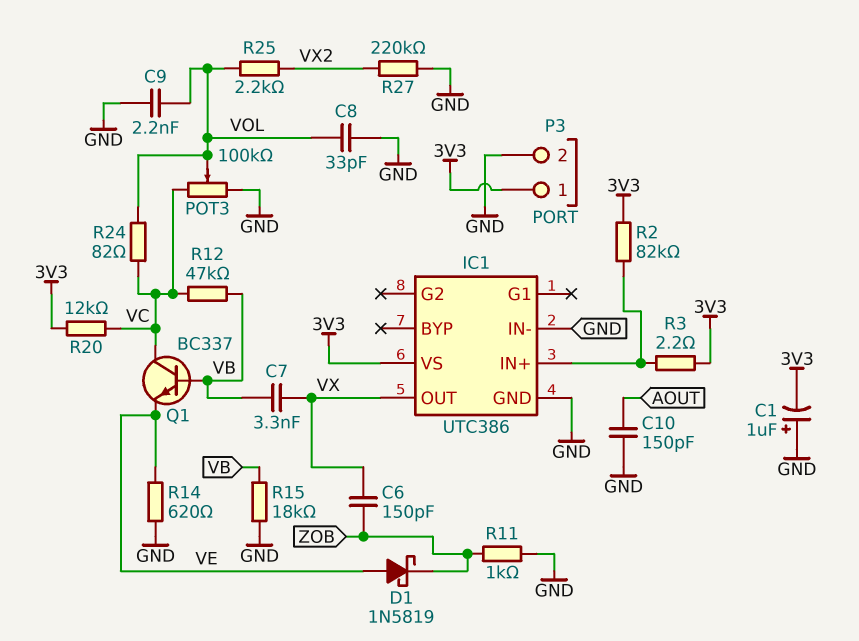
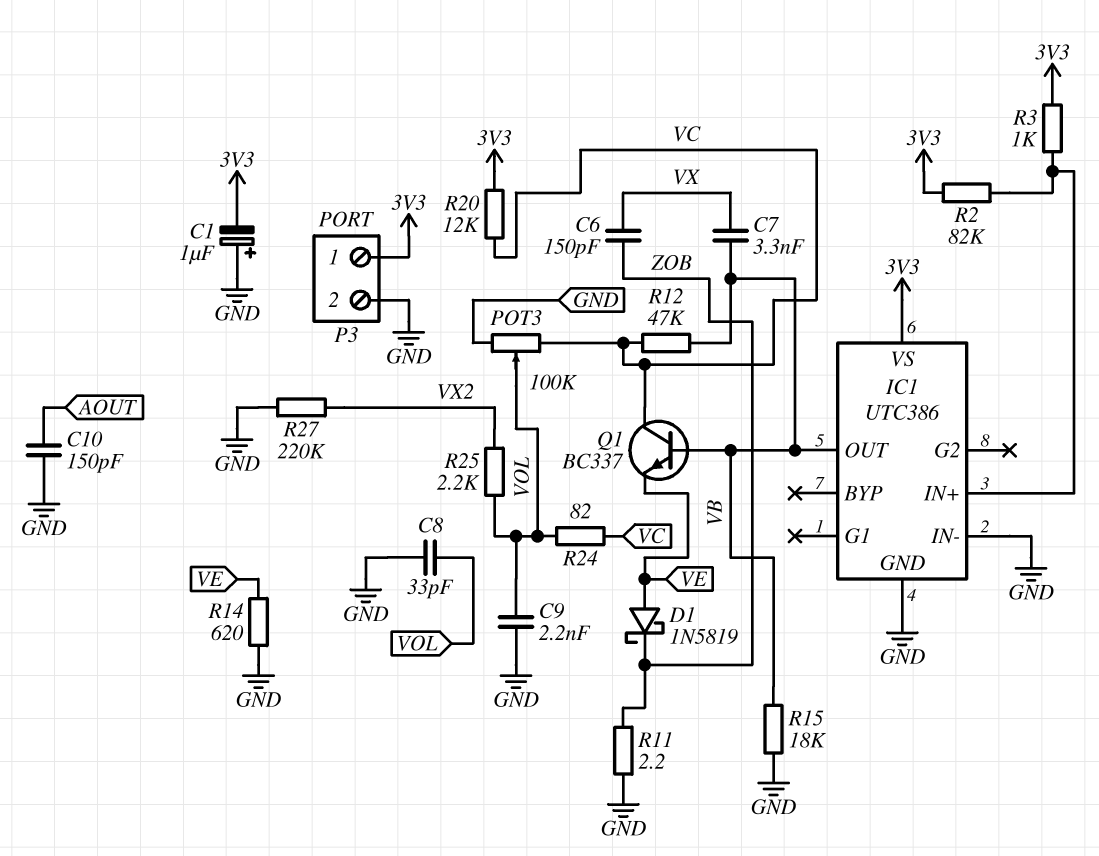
IC1 pin OUT: VX -> VB
R3: 2.2 (3V3, IC1/IN+) -> 1k (3V3, IC1/IN+)
R11: 1k (GND, ZOB) -> 2.2 (GND, ZOB)

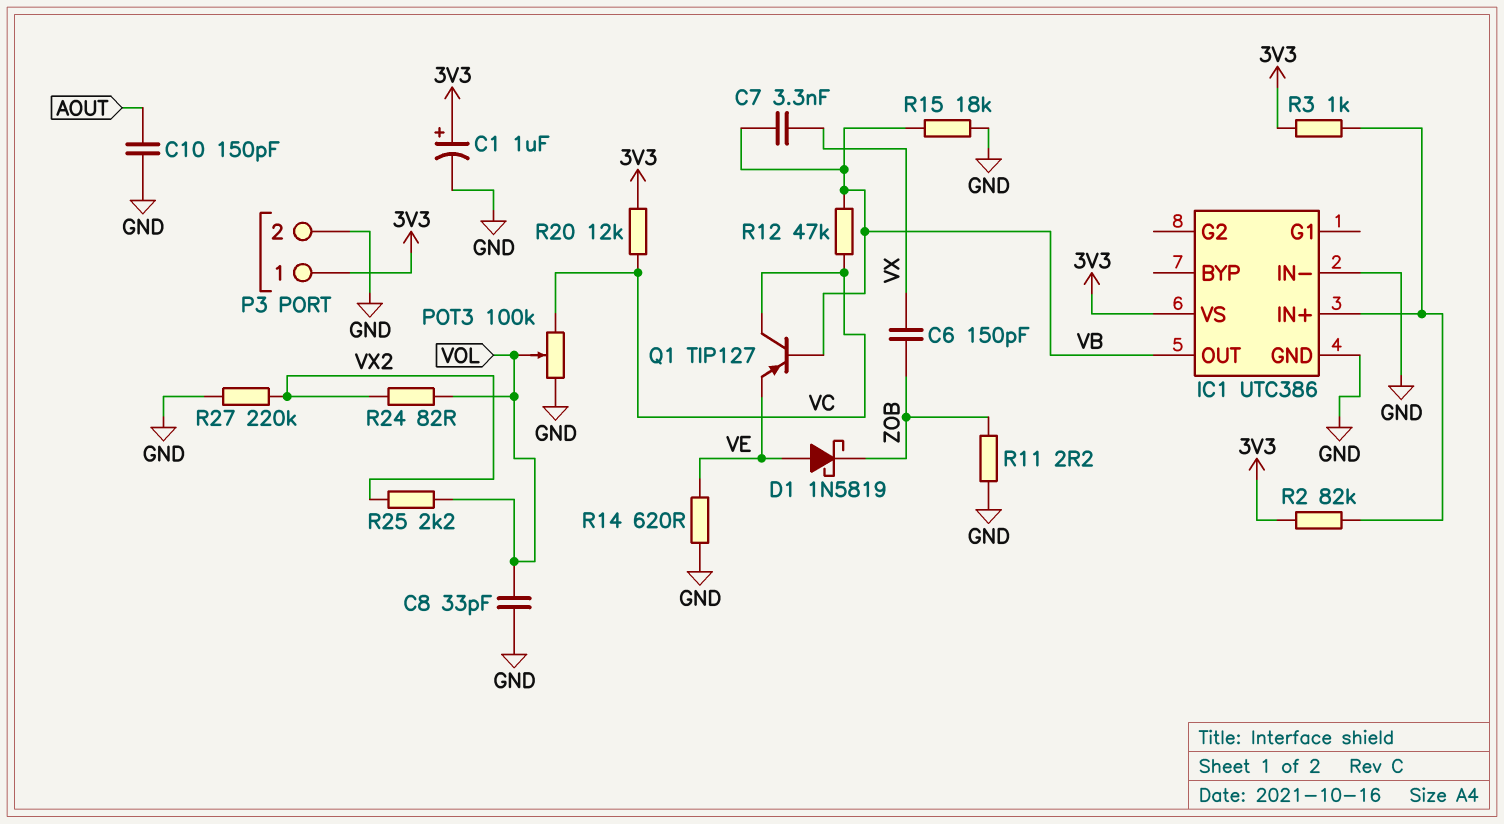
C1: 1uF (plus GND, minus 3V3) -> 1uF (plus 3V3, minus GND)
C9: 2.2nF (GND, VOL) -> none
Q1: NPN BC337 (B VB, C VC, E VE) -> PNP TIP127 (B VB, C VC, E VE)
R24: 82 (VC, VOL) -> 82 (VOL, VX2)

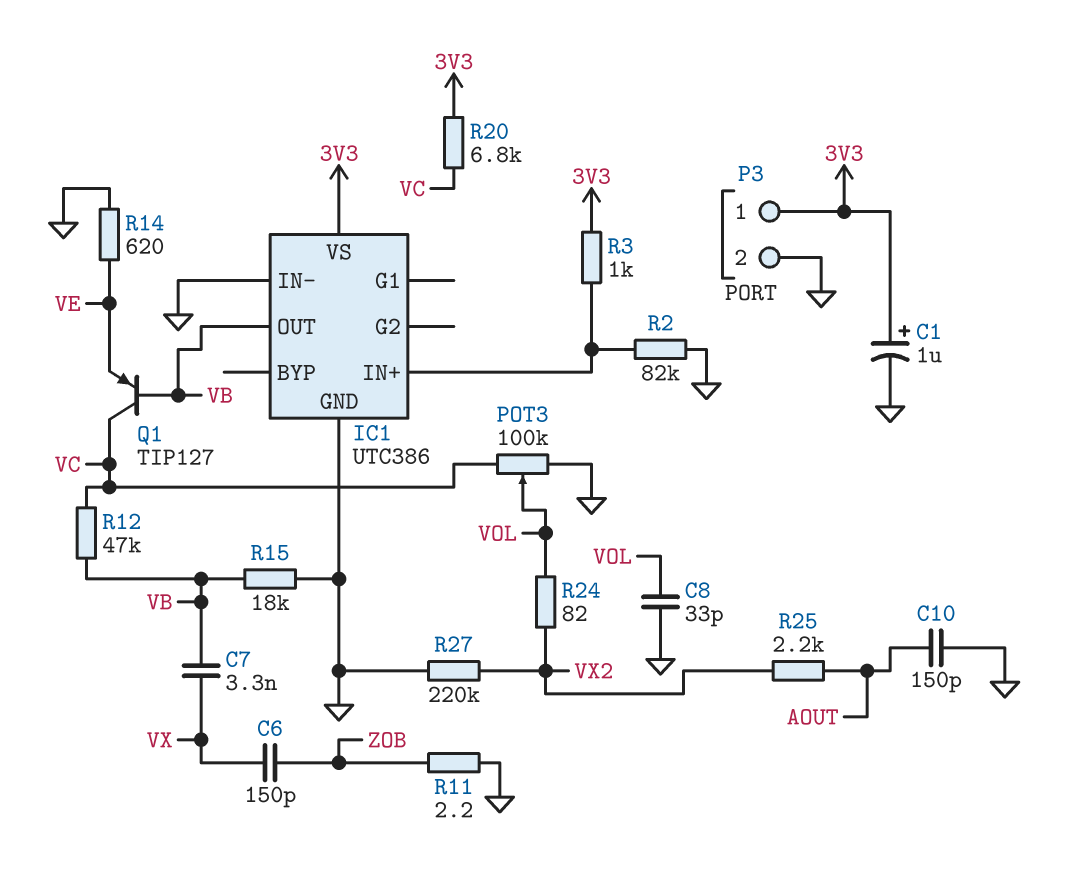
D1: schottky 1N5819 (A VE, K ZOB) -> none
R2: 82k (3V3, IC1/IN+) -> 82k (GND, IC1/IN+)
R20: 12k (3V3, VC) -> 6.8k (3V3, VC)
R25: 2.2k (VOL, VX2) -> 2.2k (AOUT, VX2)

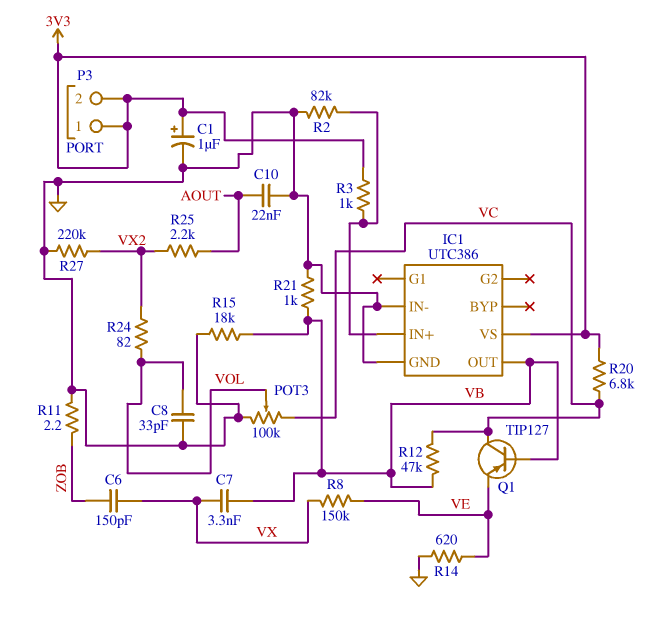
C10: 150pF (AOUT, GND) -> 22nF (AOUT, GND)
P3 pin 2: GND -> 3V3
R8: none -> 150k (VE, VX)
R21: none -> 1k (GND, VB)

